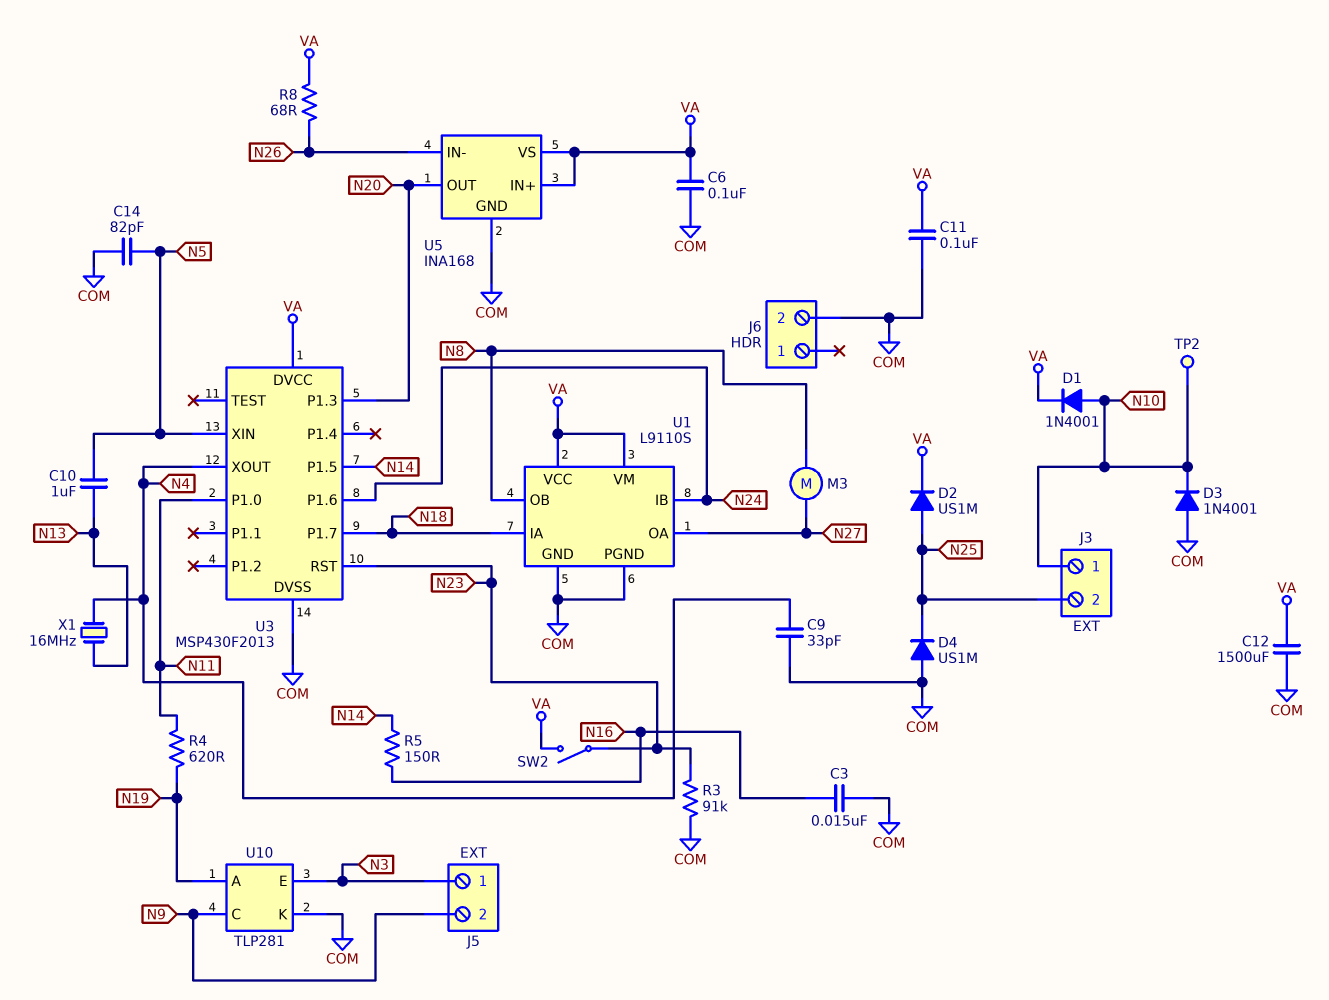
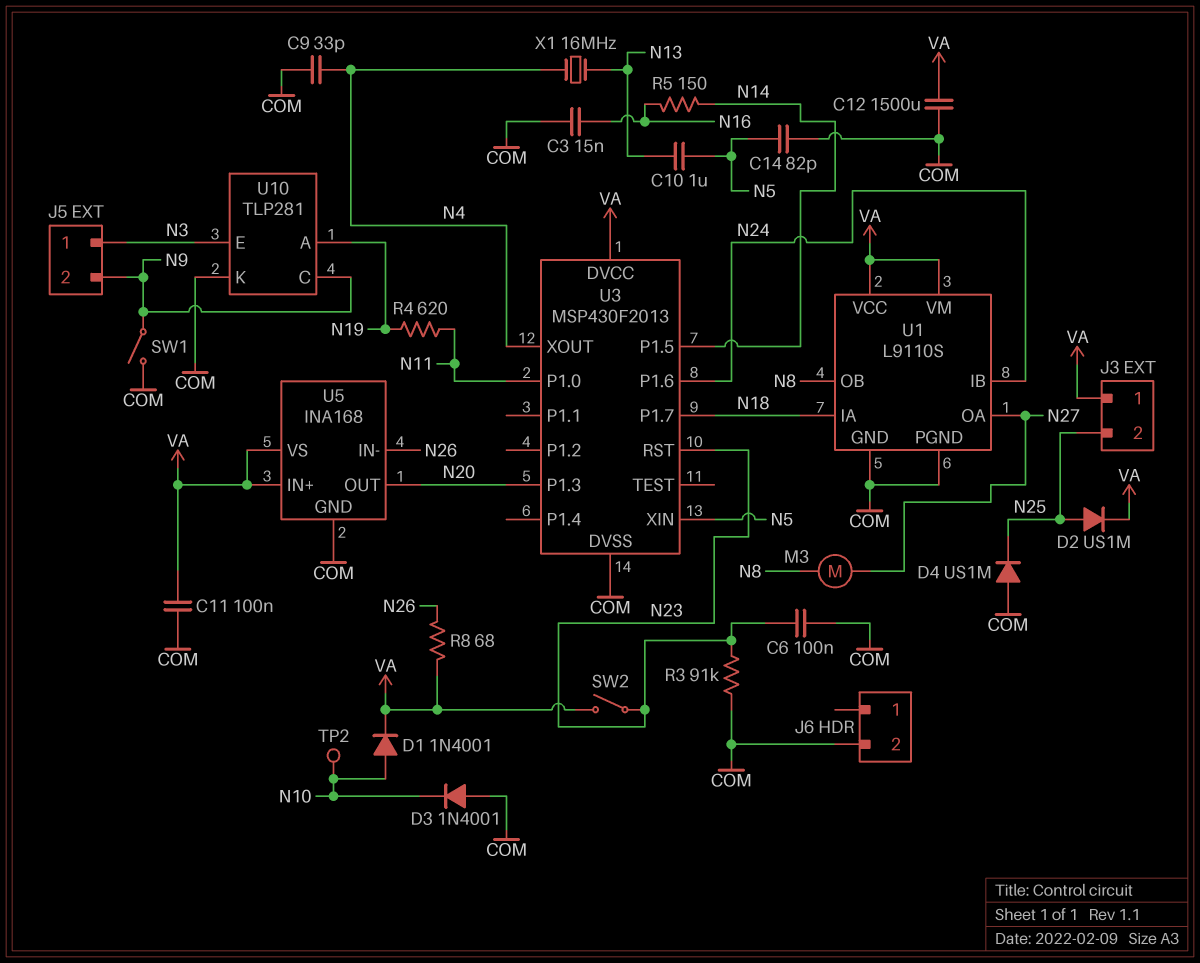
C6: 100nF (COM, VA) -> 100nF (COM, N23)
J3 pin 1: N10 -> VA
SW1: none -> switch (COM, N9)

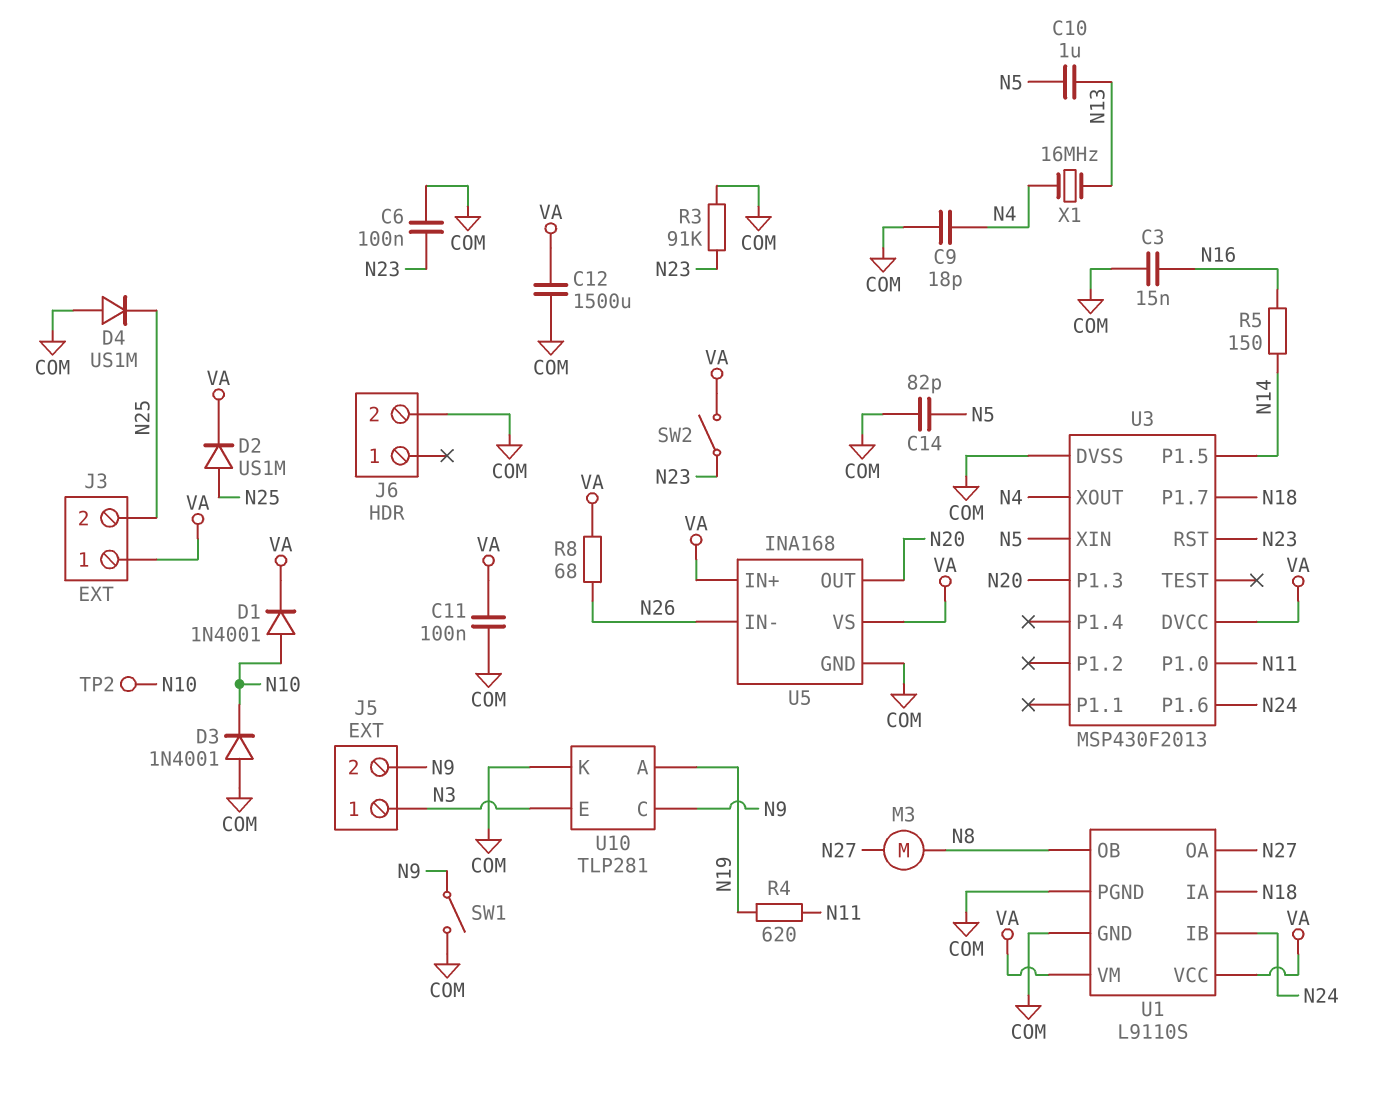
C9: 33pF (COM, N4) -> 18pF (COM, N4)

